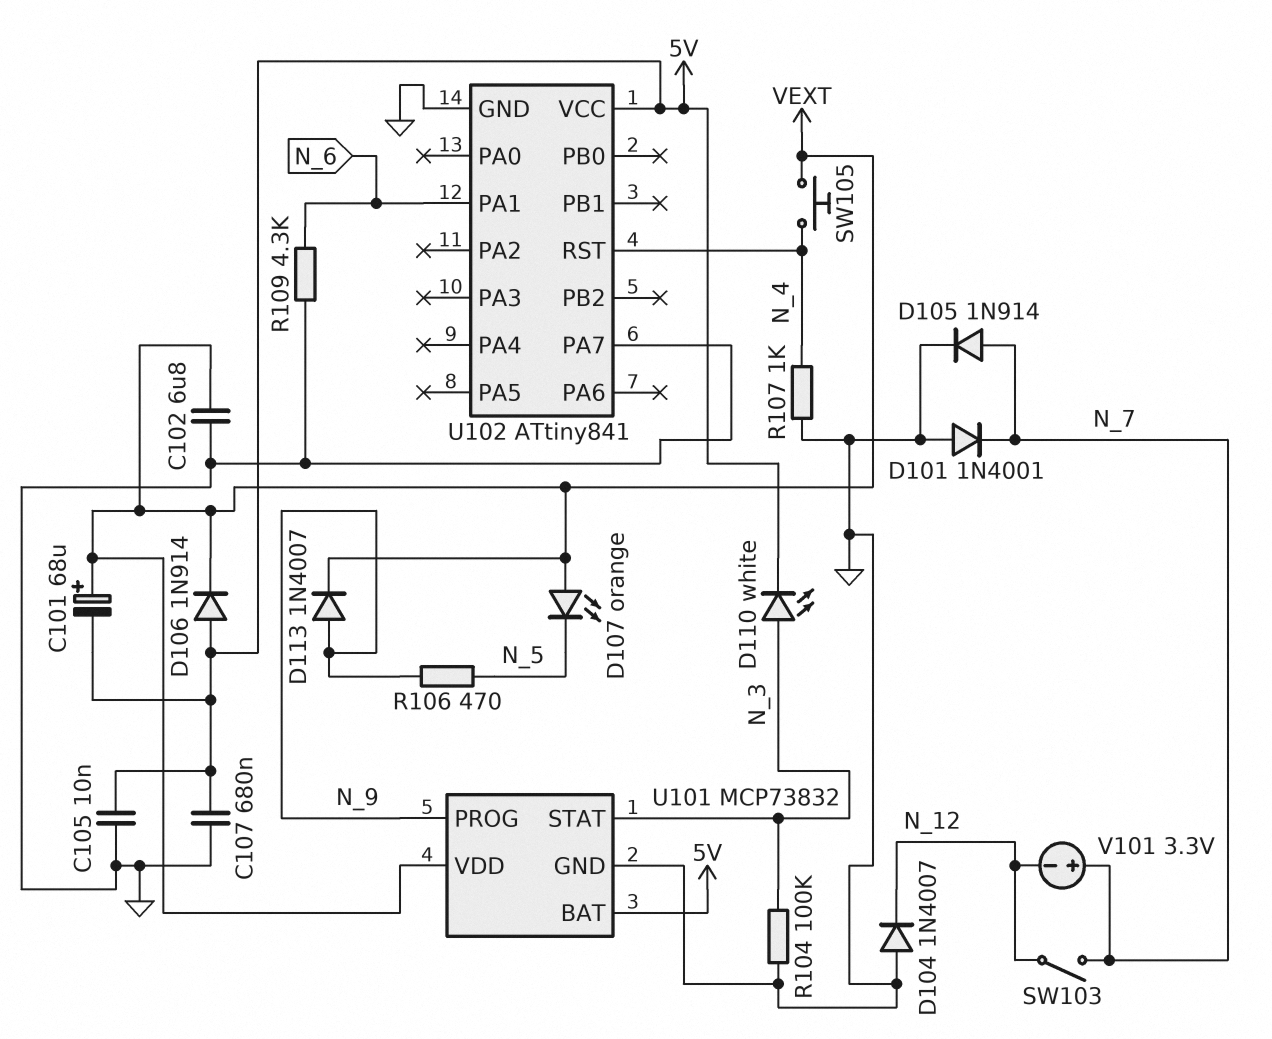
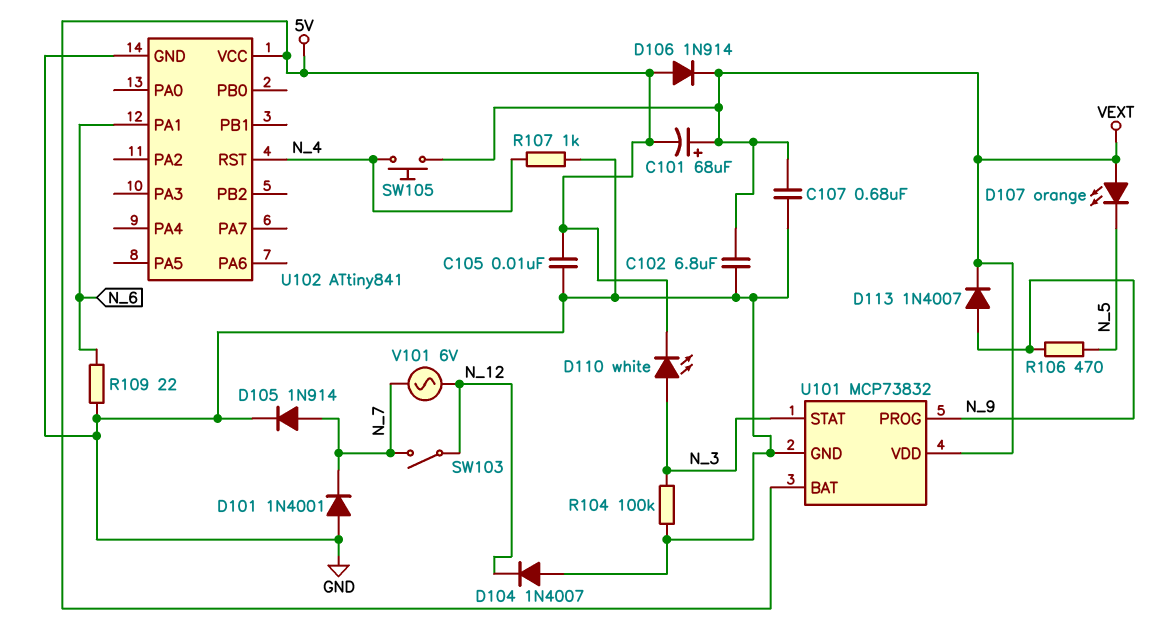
C107: 680nF (5V, GND) -> 680nF (GND, VEXT)
R109: 4.3k (GND, N_6) -> 22 (GND, N_6)
U102 pin PA7: GND -> none
V101: 3.3V (plus N_7, minus N_12) -> AC 6V (N_7, N_12)

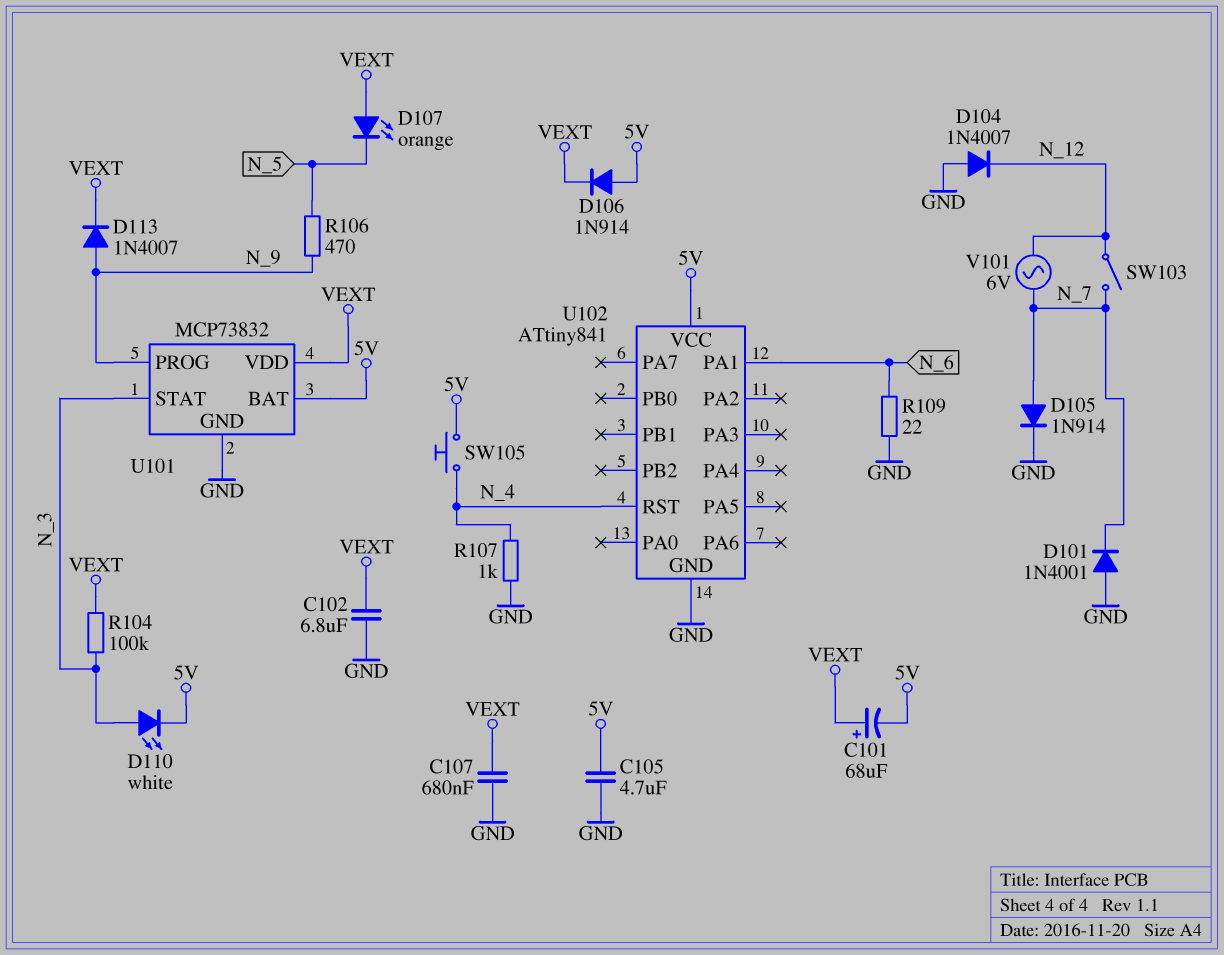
C105: 10nF (5V, GND) -> 4.7uF (5V, GND)
R104: 100k (GND, N_3) -> 100k (N_3, VEXT)
SW105: button (N_4, VEXT) -> button (5V, N_4)

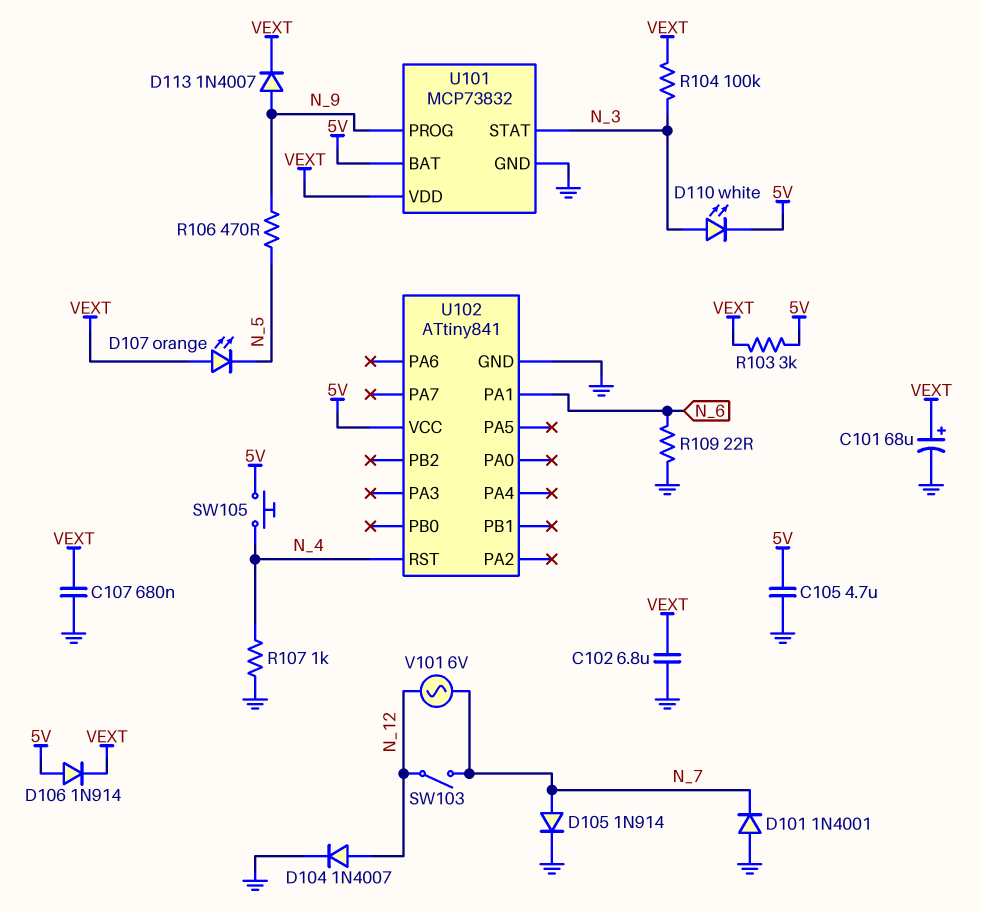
C101: 68uF (plus VEXT, minus 5V) -> 68uF (plus VEXT, minus GND)
D104: diode 1N4007 (A GND, K N_12) -> diode 1N4007 (A N_12, K GND)
R103: none -> 3k (5V, VEXT)

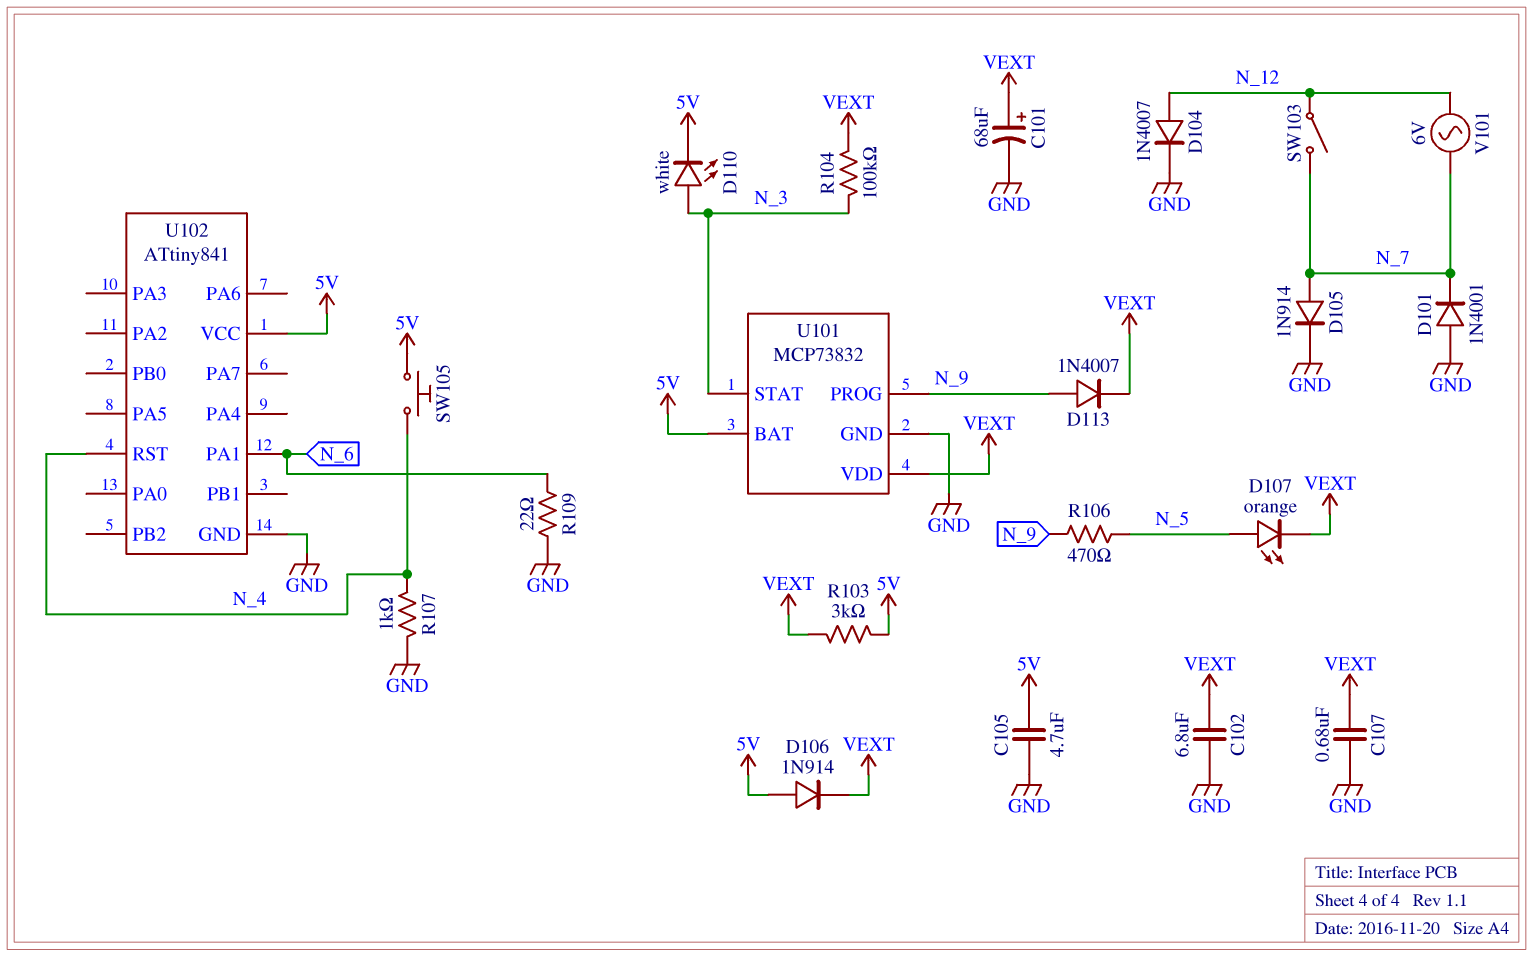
D107: LED orange (A VEXT, K N_5) -> LED orange (A N_5, K VEXT)

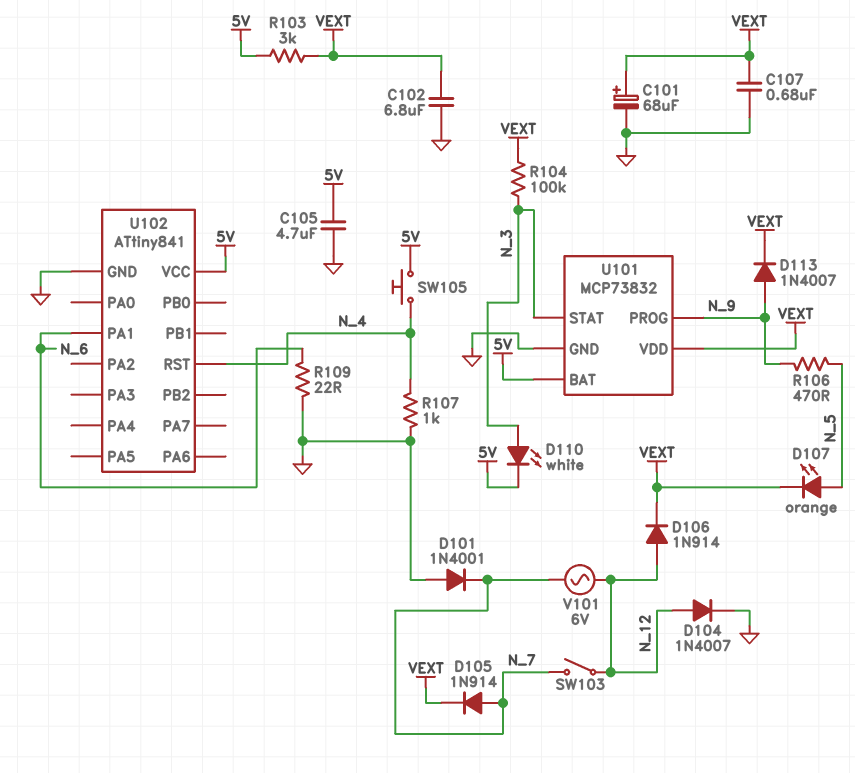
D105: diode 1N914 (A N_7, K GND) -> diode 1N914 (A N_7, K VEXT)
D106: diode 1N914 (A 5V, K VEXT) -> diode 1N914 (A N_12, K VEXT)

